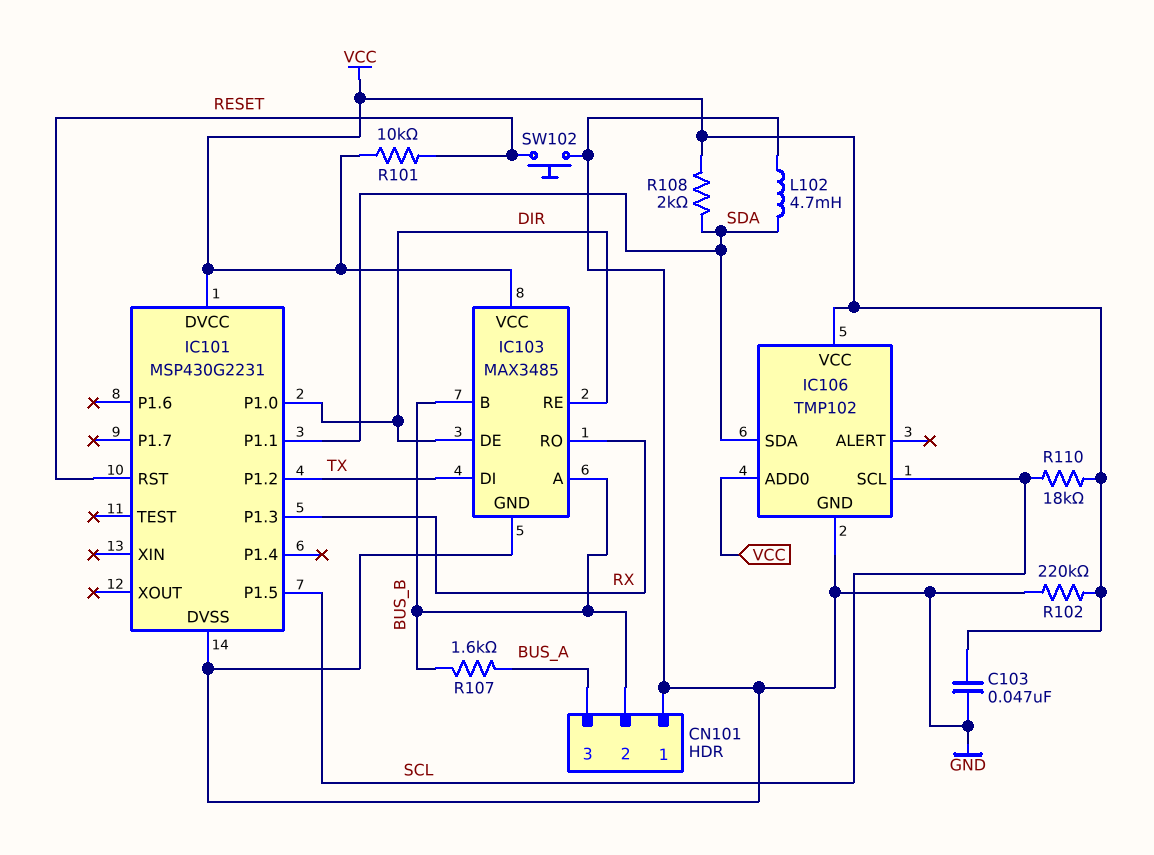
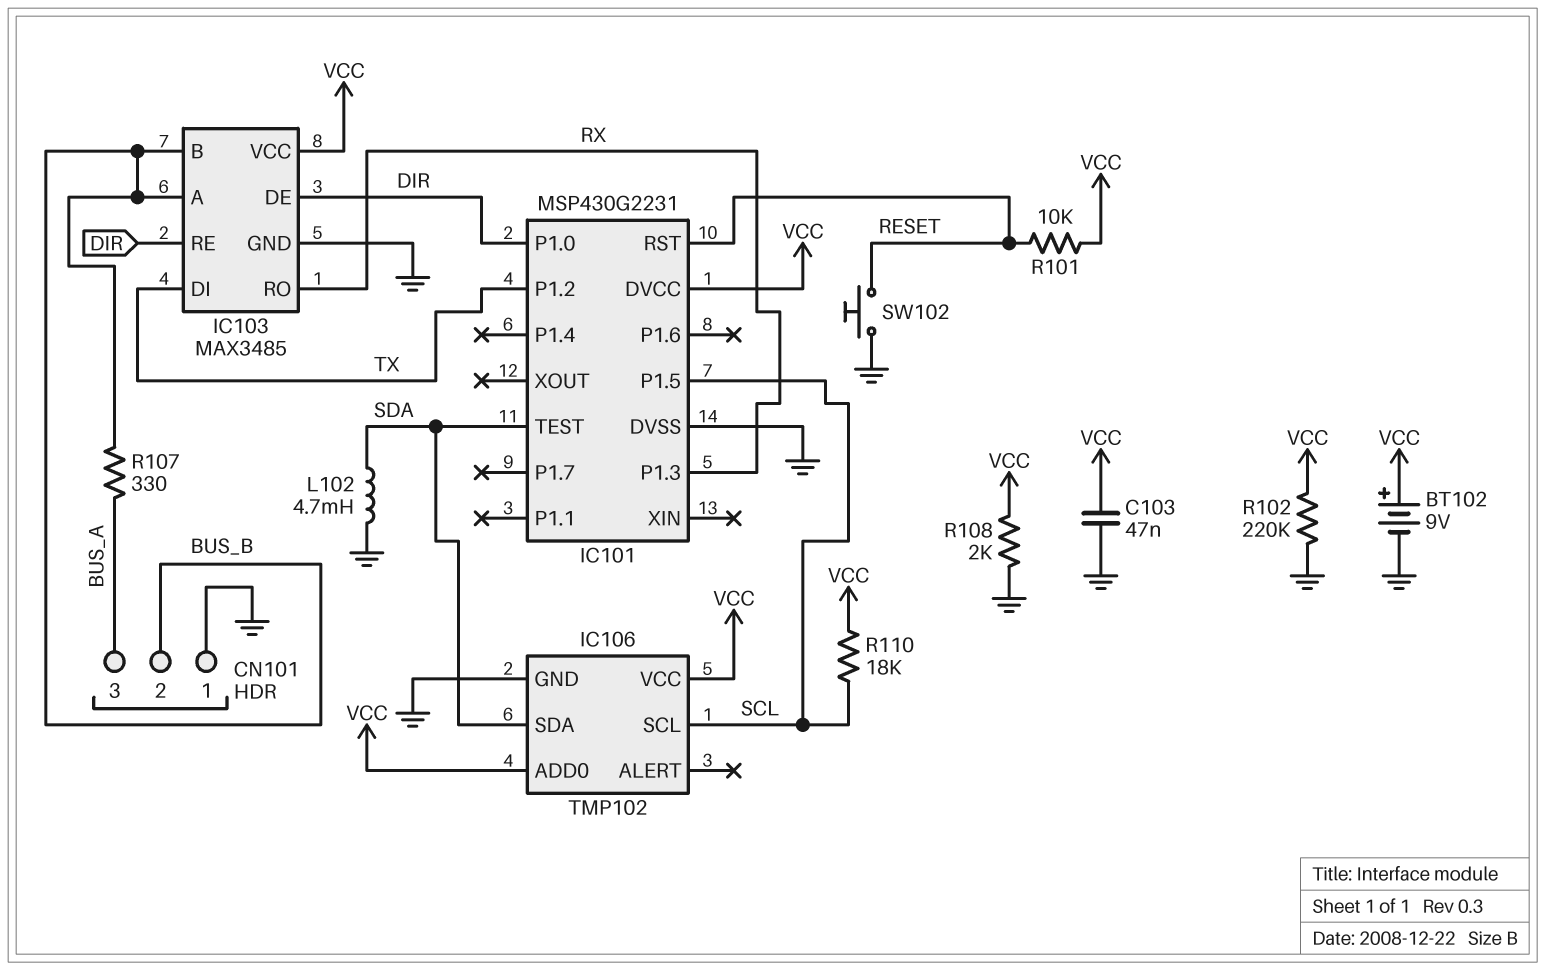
BT102: none -> 9V (plus VCC, minus GND)
IC101 pin P1.1: SDA -> none
IC101 pin TEST: none -> SDA
R107: 1.6k (BUS_A, BUS_B) -> 330 (BUS_A, BUS_B)
R108: 2k (SDA, VCC) -> 2k (GND, VCC)

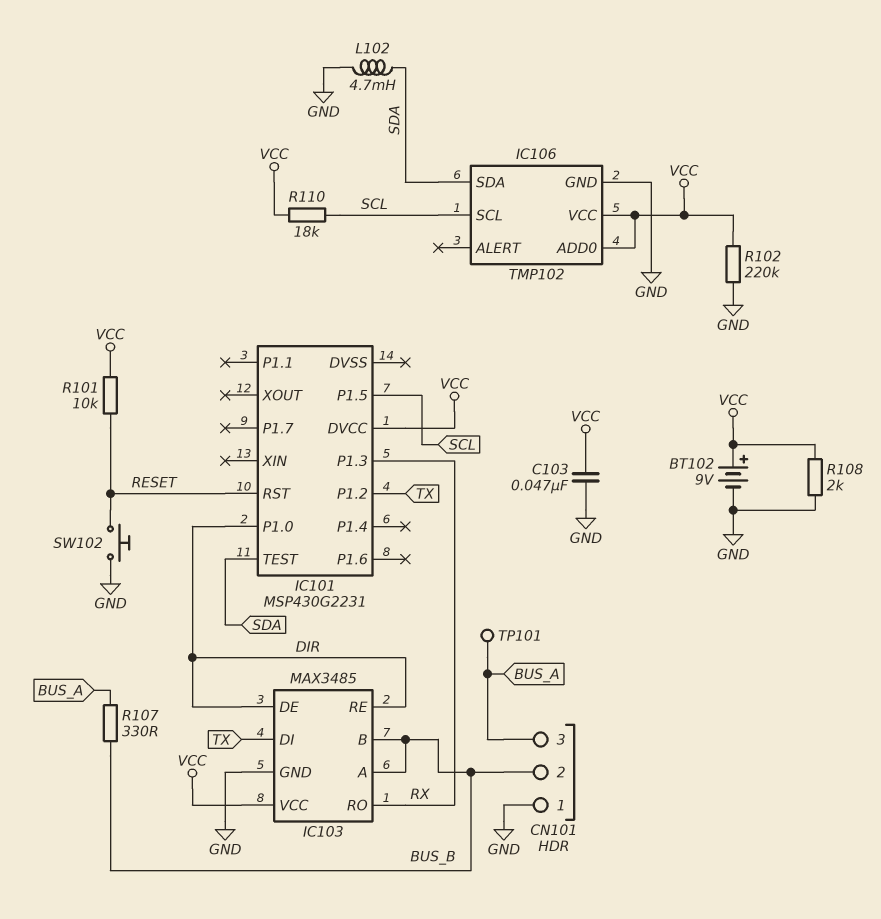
IC101 pin DVSS: GND -> none
TP101: none -> test point (BUS_A)

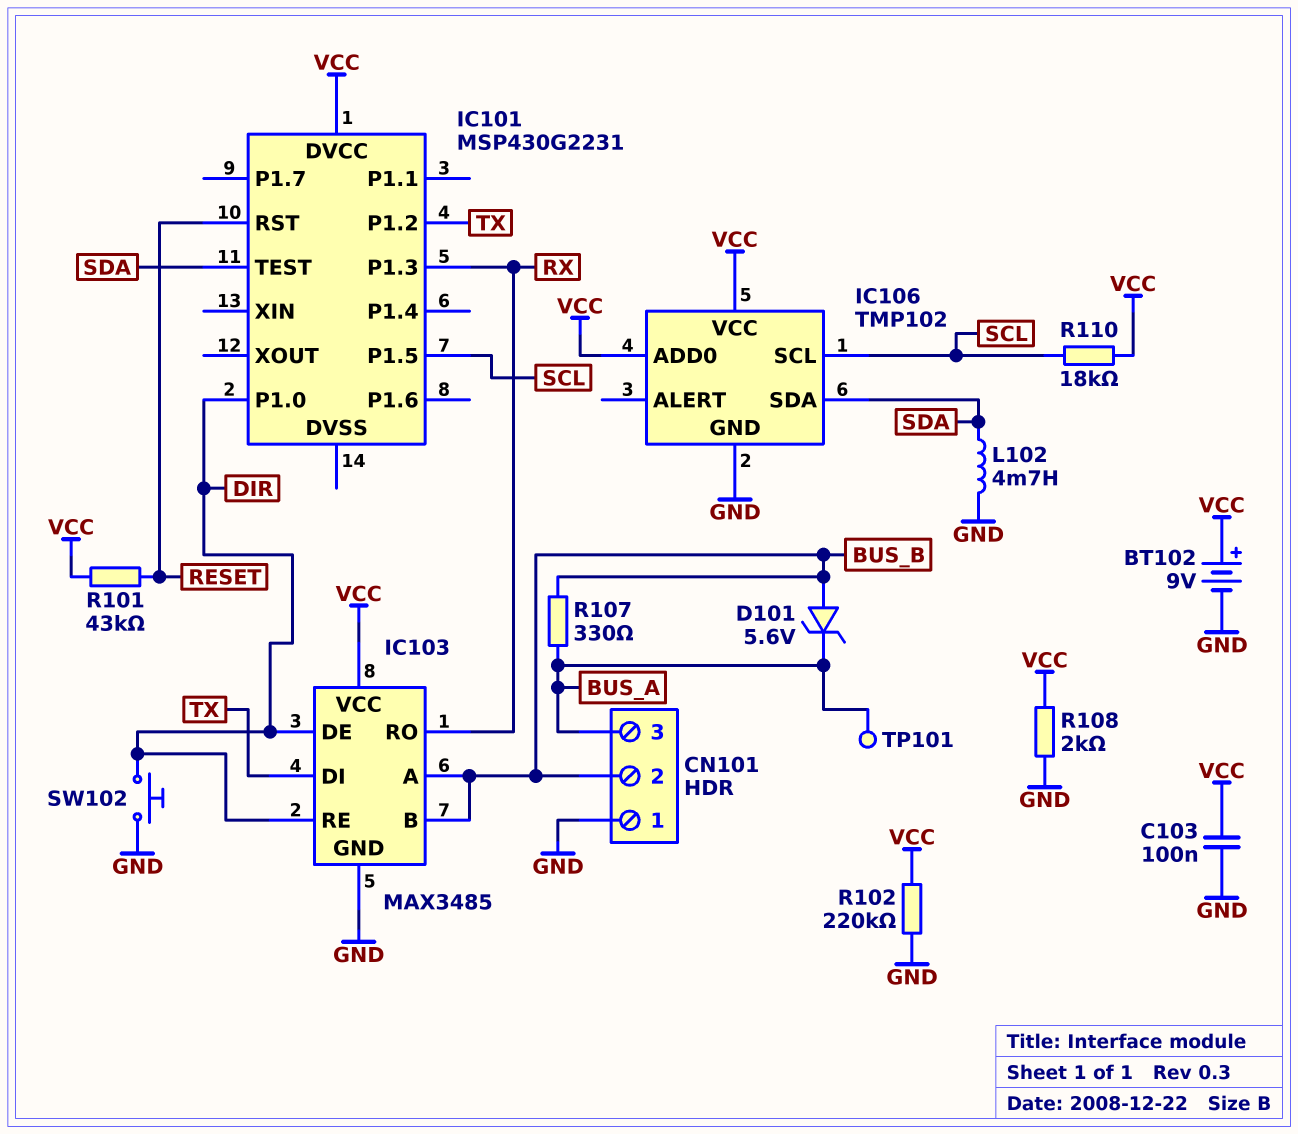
C103: 47nF (GND, VCC) -> 100nF (GND, VCC)
D101: none -> zener 5.6V (A BUS_B, K BUS_A)
R101: 10k (RESET, VCC) -> 43k (RESET, VCC)
SW102: button (GND, RESET) -> button (DIR, GND)

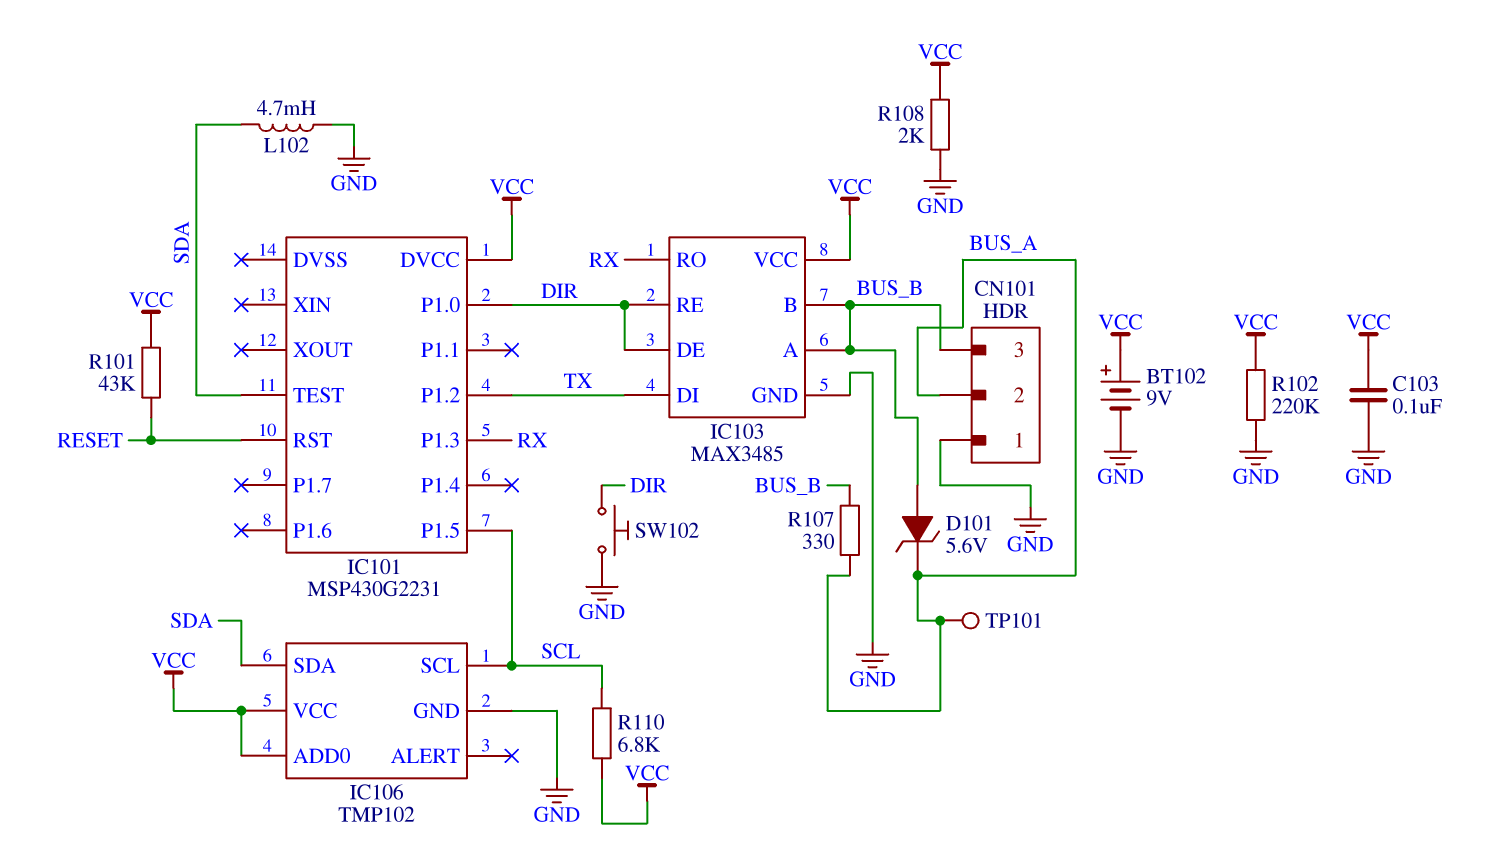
CN101 pin 2: BUS_B -> BUS_A
CN101 pin 3: BUS_A -> BUS_B
R110: 18k (SCL, VCC) -> 6.8k (SCL, VCC)

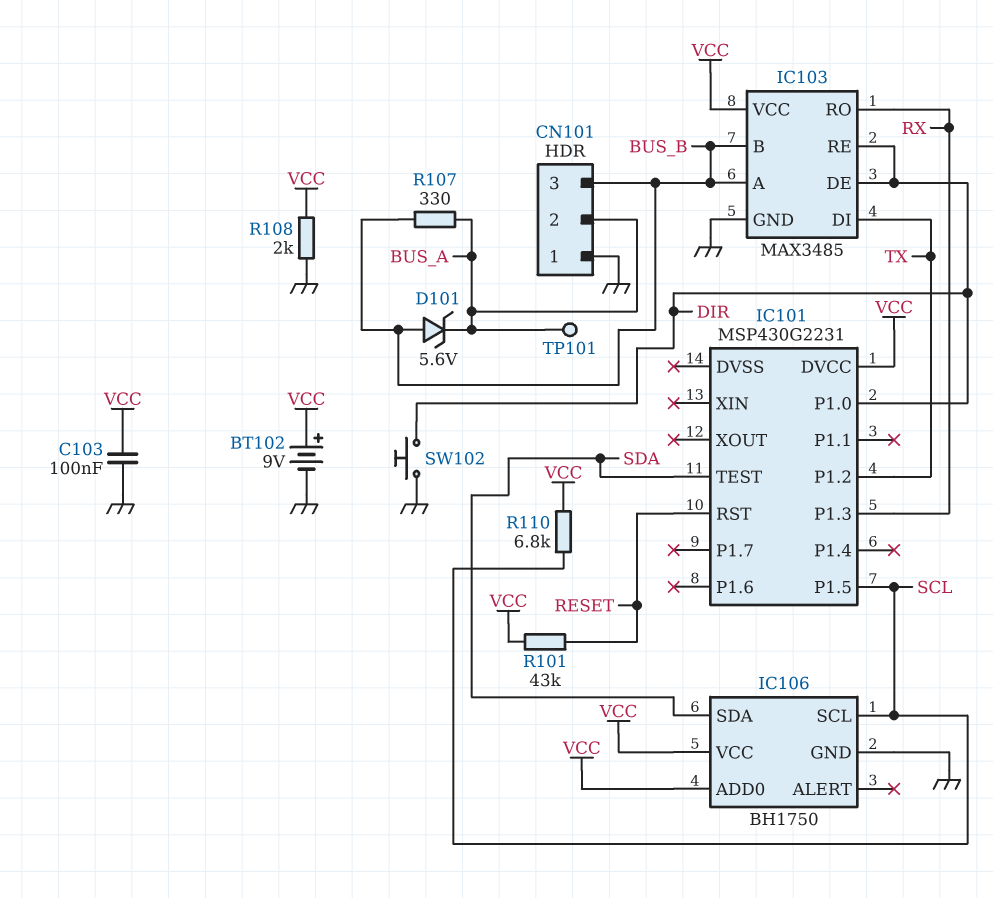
IC106: TMP102 -> BH1750
L102: 4.7mH (GND, SDA) -> none
R102: 220k (GND, VCC) -> none

